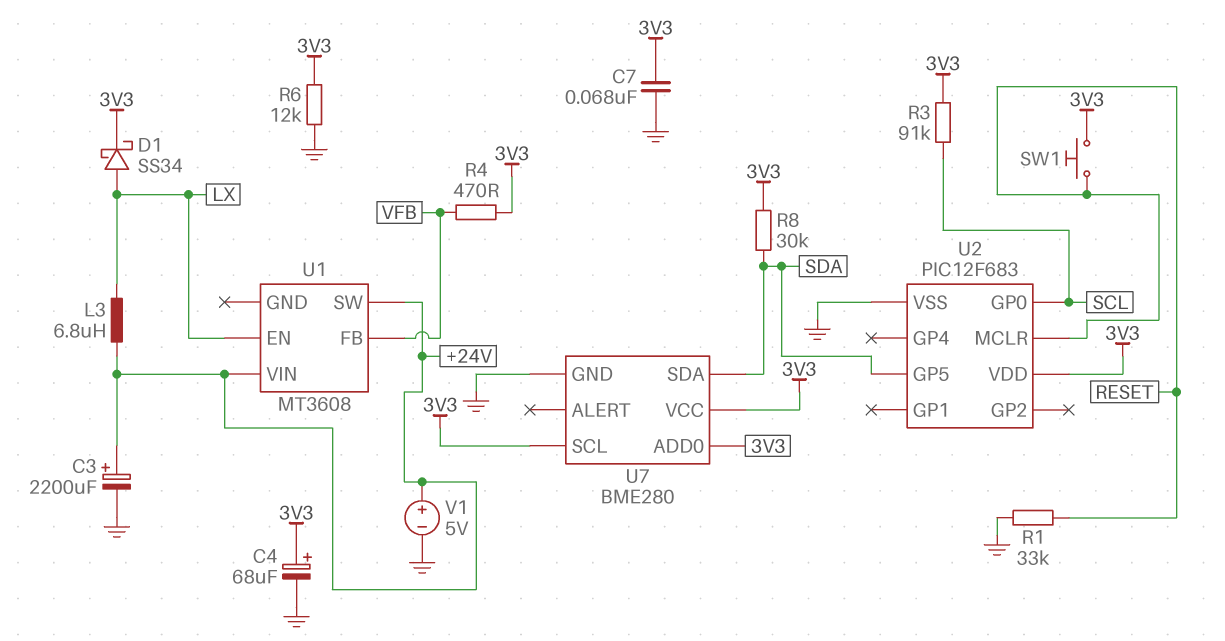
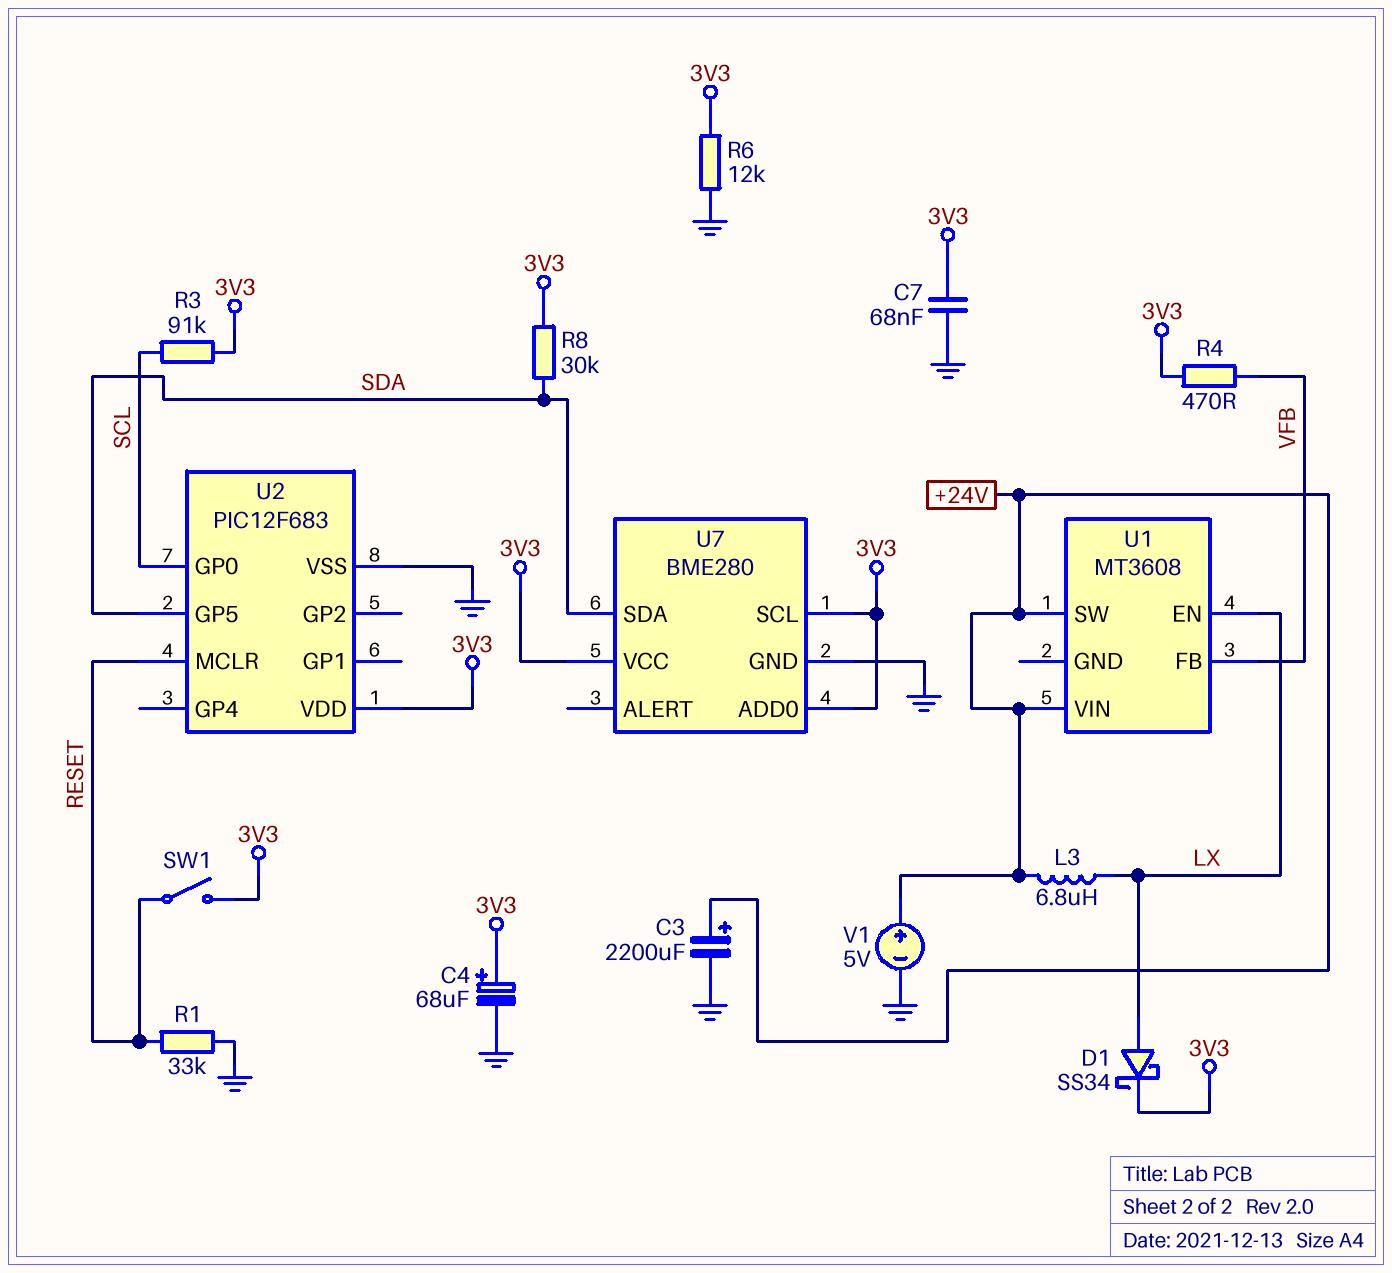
SW1: button (3V3, RESET) -> switch (3V3, RESET)

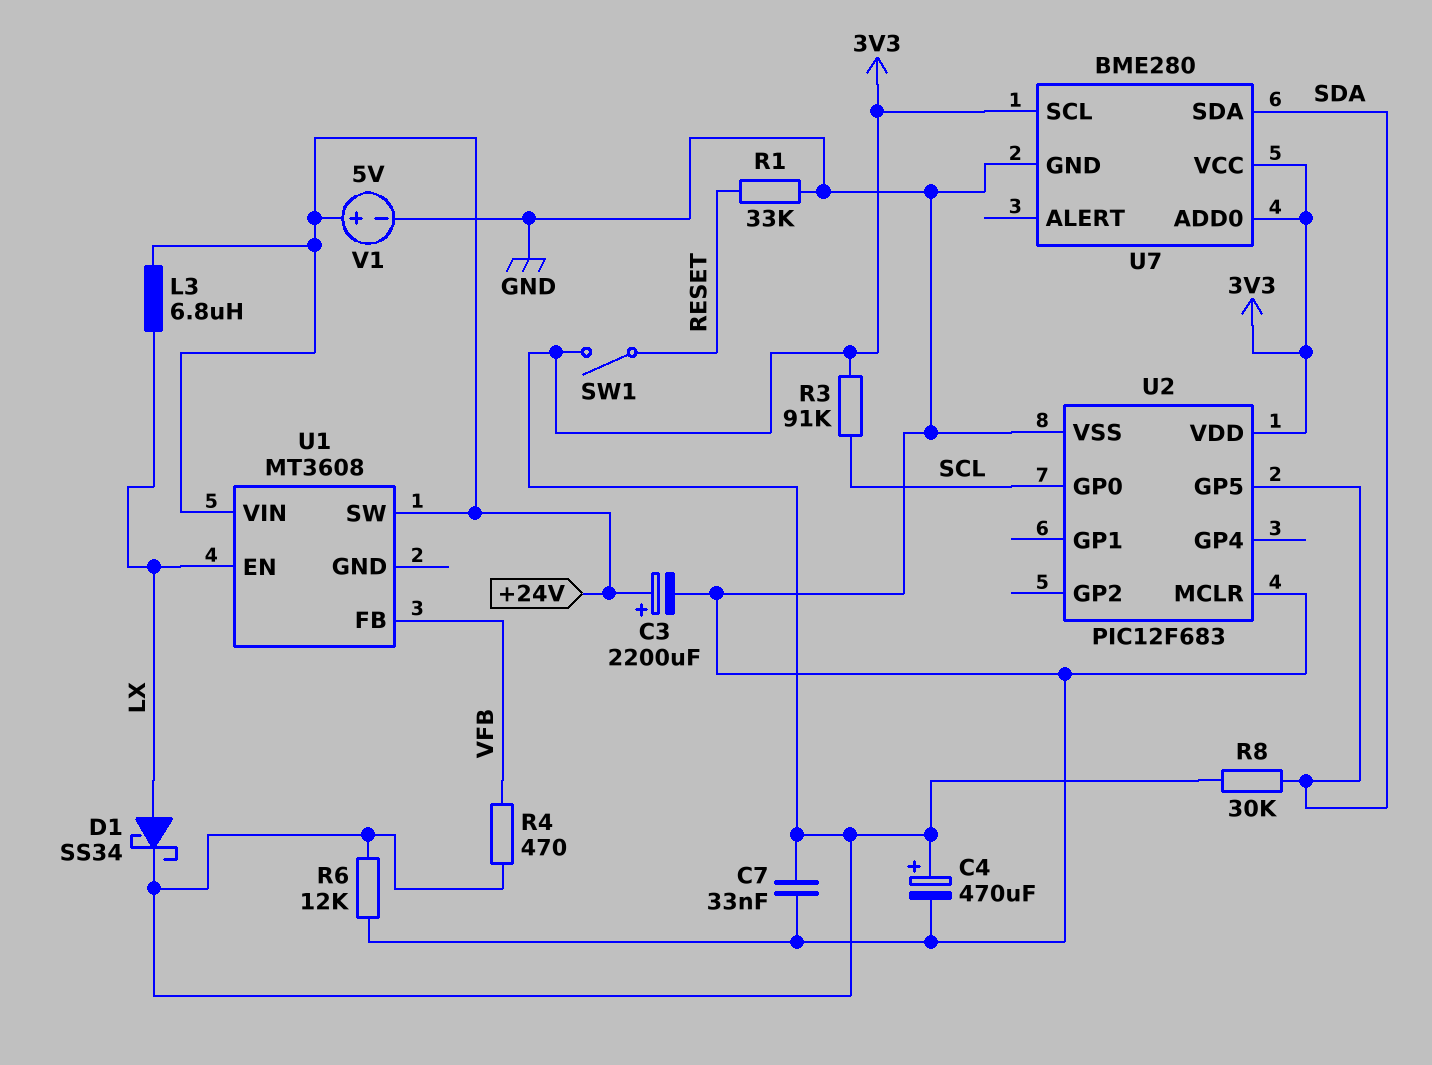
C4: 68uF (plus 3V3, minus GND) -> 470uF (plus 3V3, minus GND)
C7: 68nF (3V3, GND) -> 33nF (3V3, GND)
U2 pin MCLR: RESET -> GND

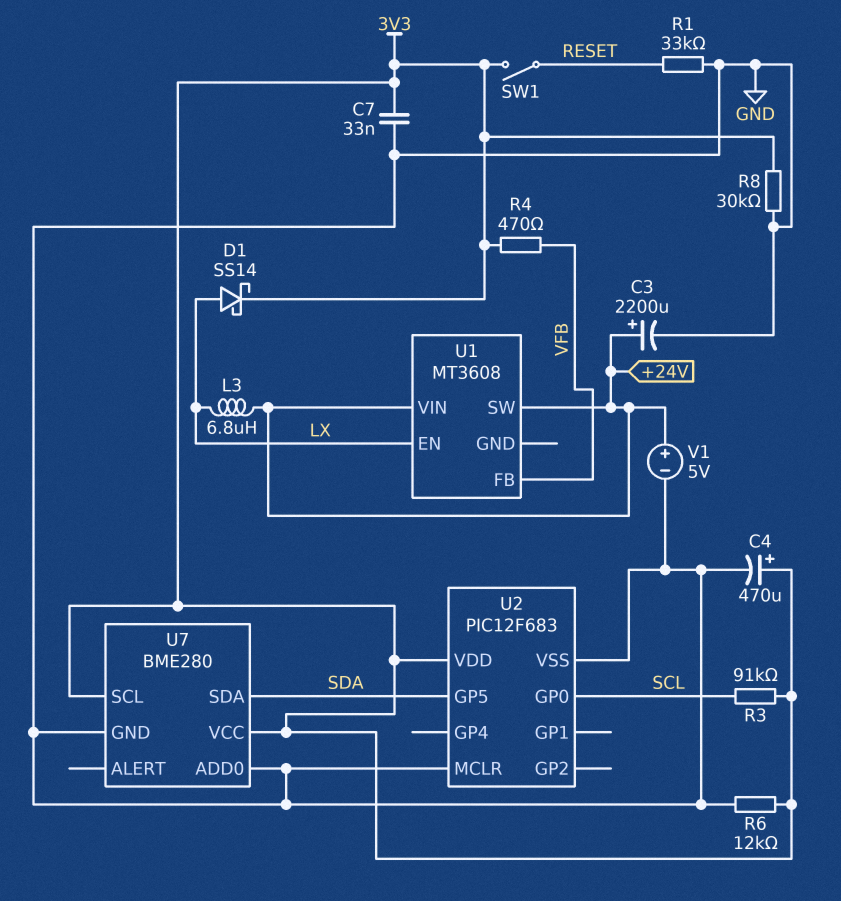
D1: schottky SS34 (A LX, K 3V3) -> schottky SS14 (A LX, K 3V3)
R8: 30k (3V3, SDA) -> 30k (3V3, GND)
U7 pin ADD0: 3V3 -> GND

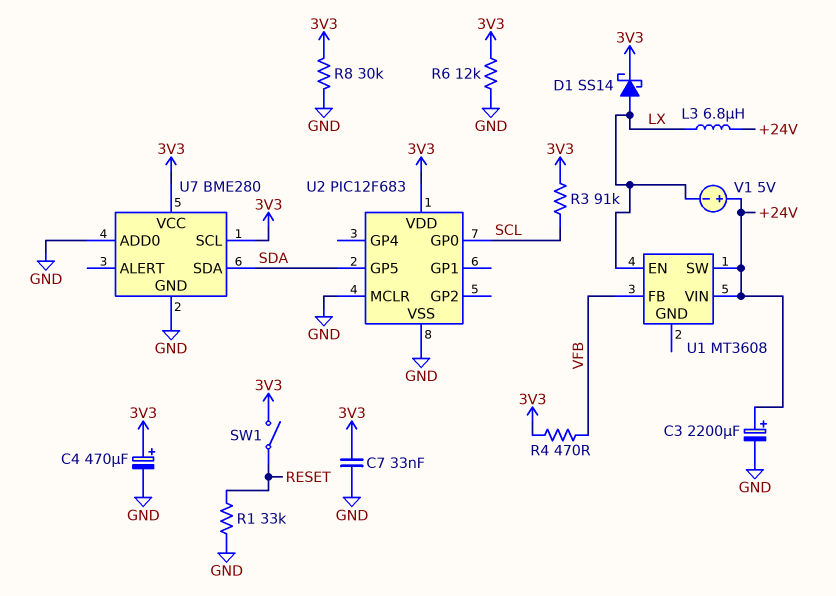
V1: 5V (plus +24V, minus GND) -> 5V (plus +24V, minus LX)

